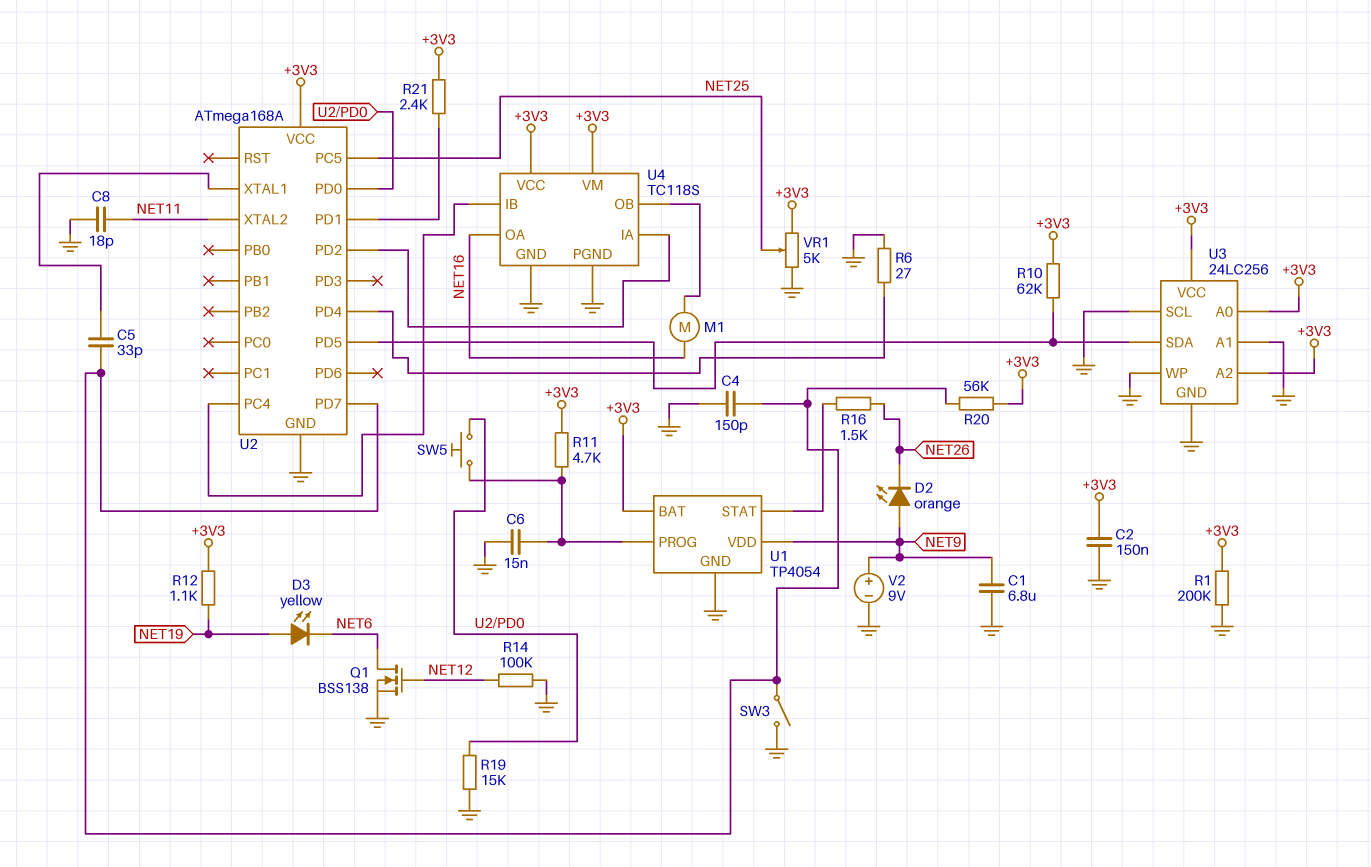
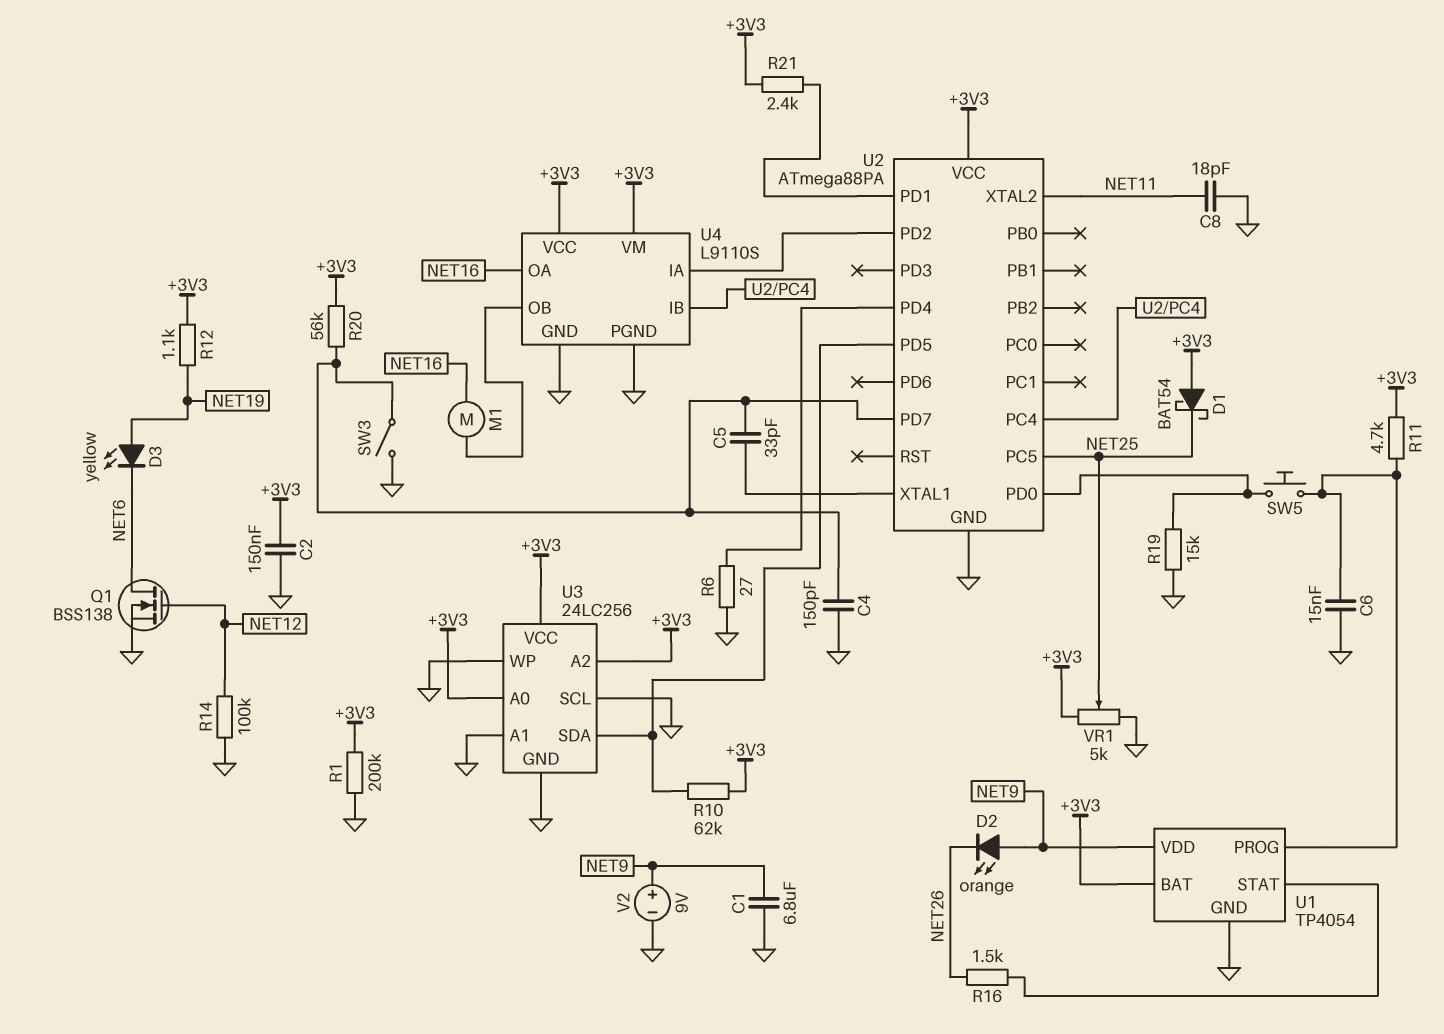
D1: none -> schottky BAT54 (A +3V3, K NET25)
U2: ATmega168A -> ATmega88PA
U4: TC118S -> L9110S

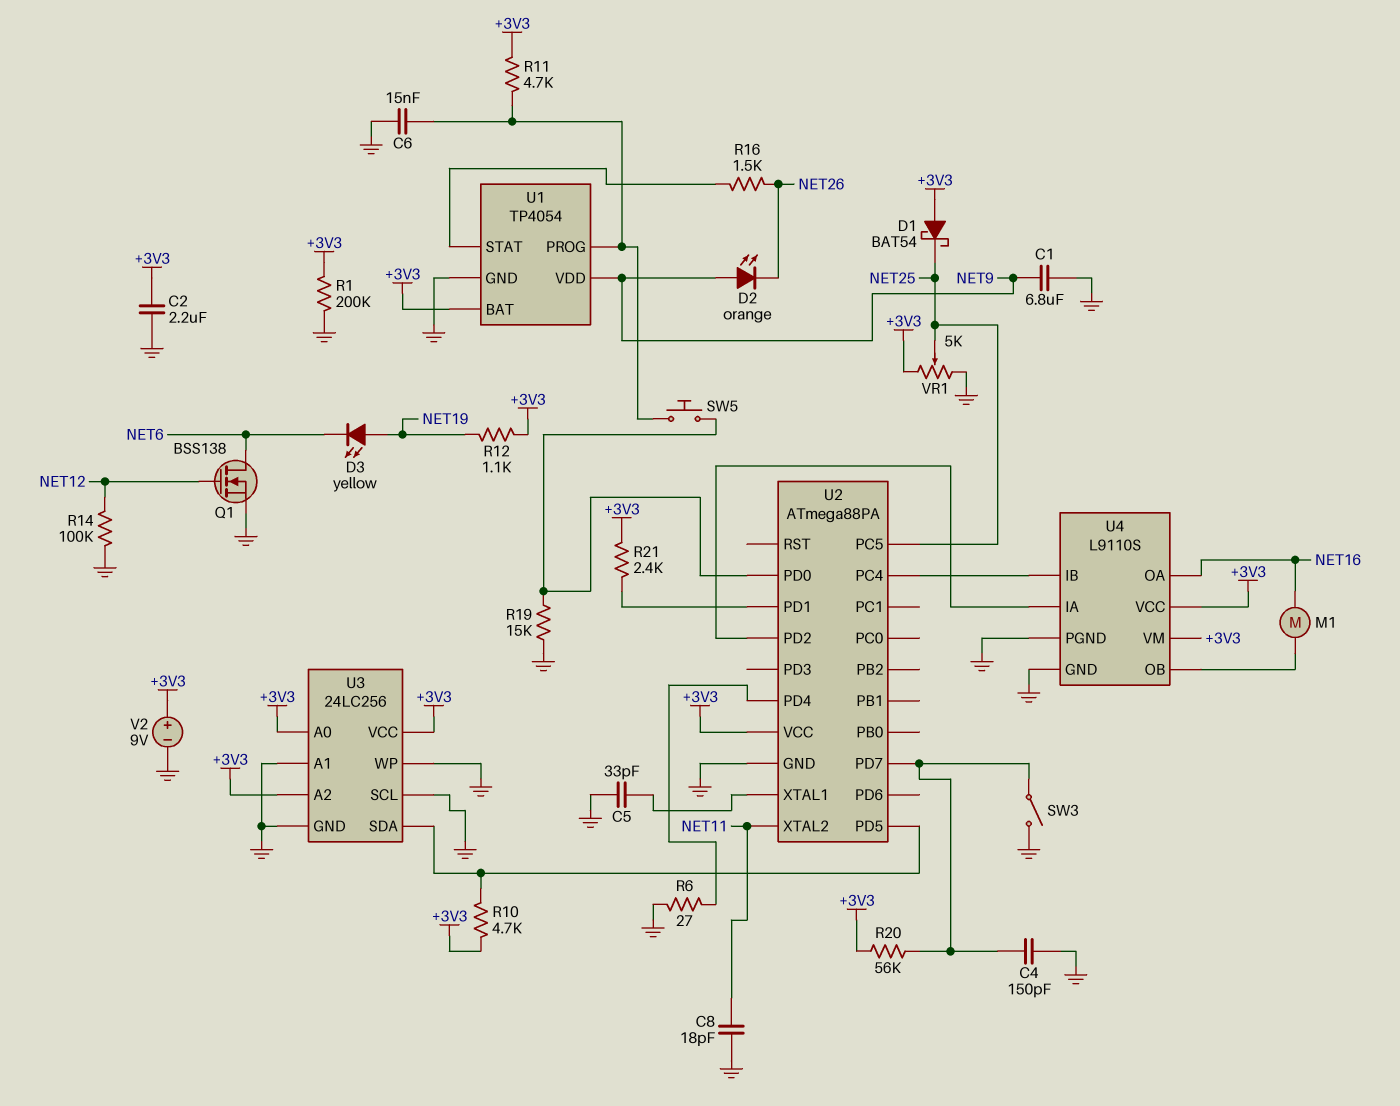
C2: 150nF (+3V3, GND) -> 2.2uF (+3V3, GND)
C5: 33pF (U2/PD7, U2/XTAL1) -> 33pF (GND, U2/XTAL1)
R10: 62k (+3V3, U2/PD5) -> 4.7k (+3V3, U2/PD5)
V2: 9V (plus NET9, minus GND) -> 9V (plus +3V3, minus GND)

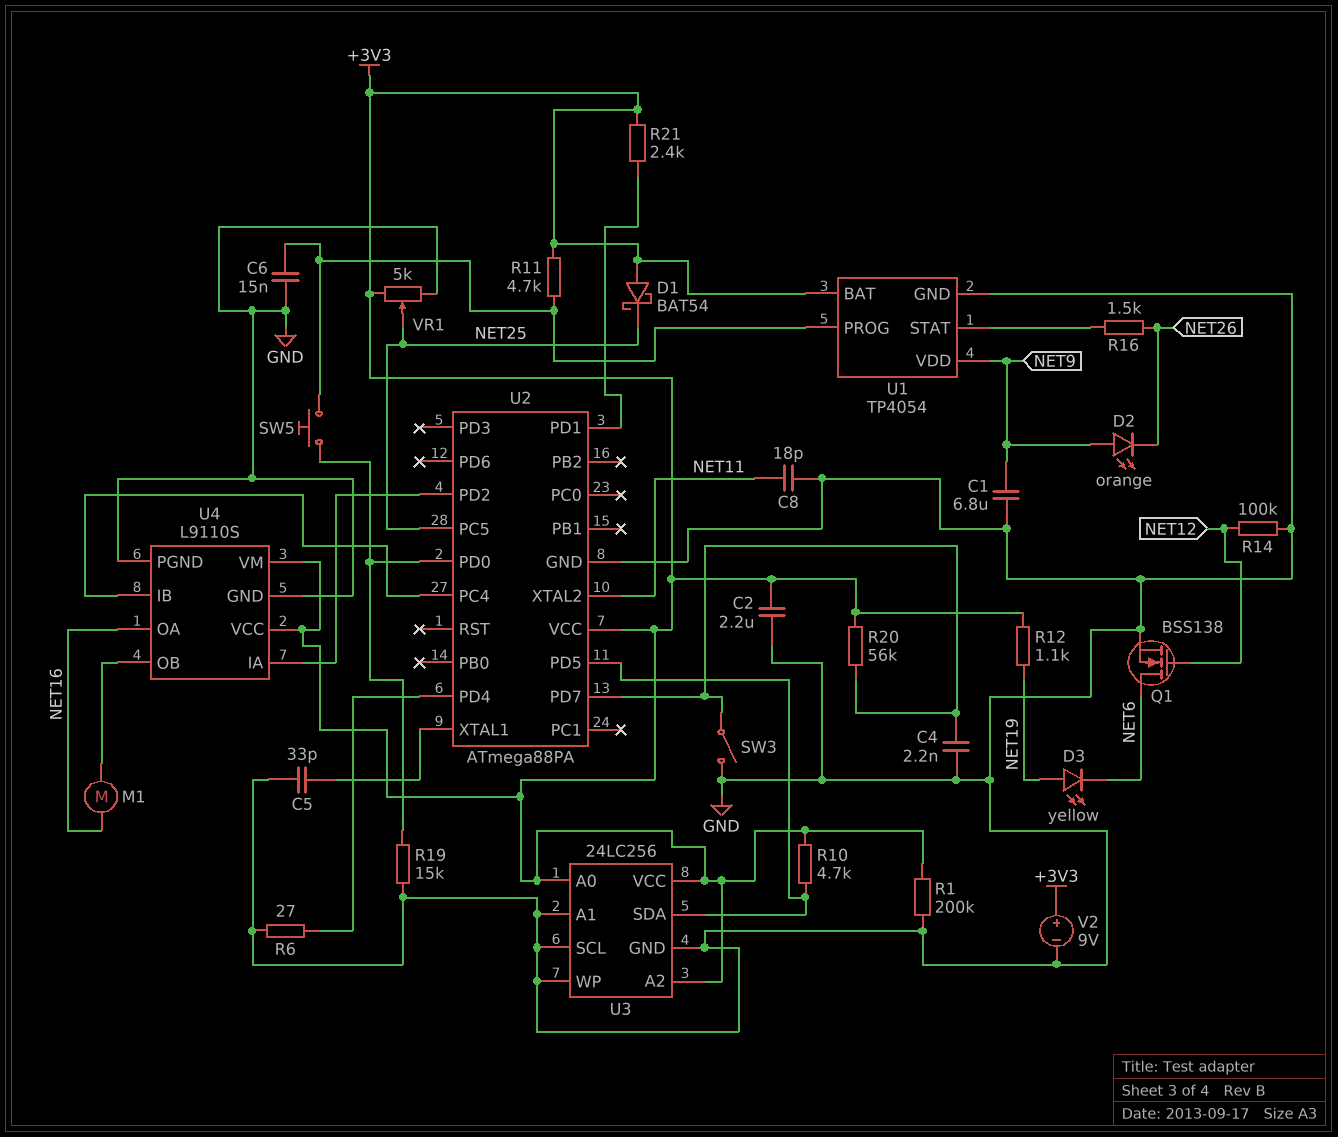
C4: 150pF (GND, U2/PD7) -> 2.2nF (GND, U2/PD7)

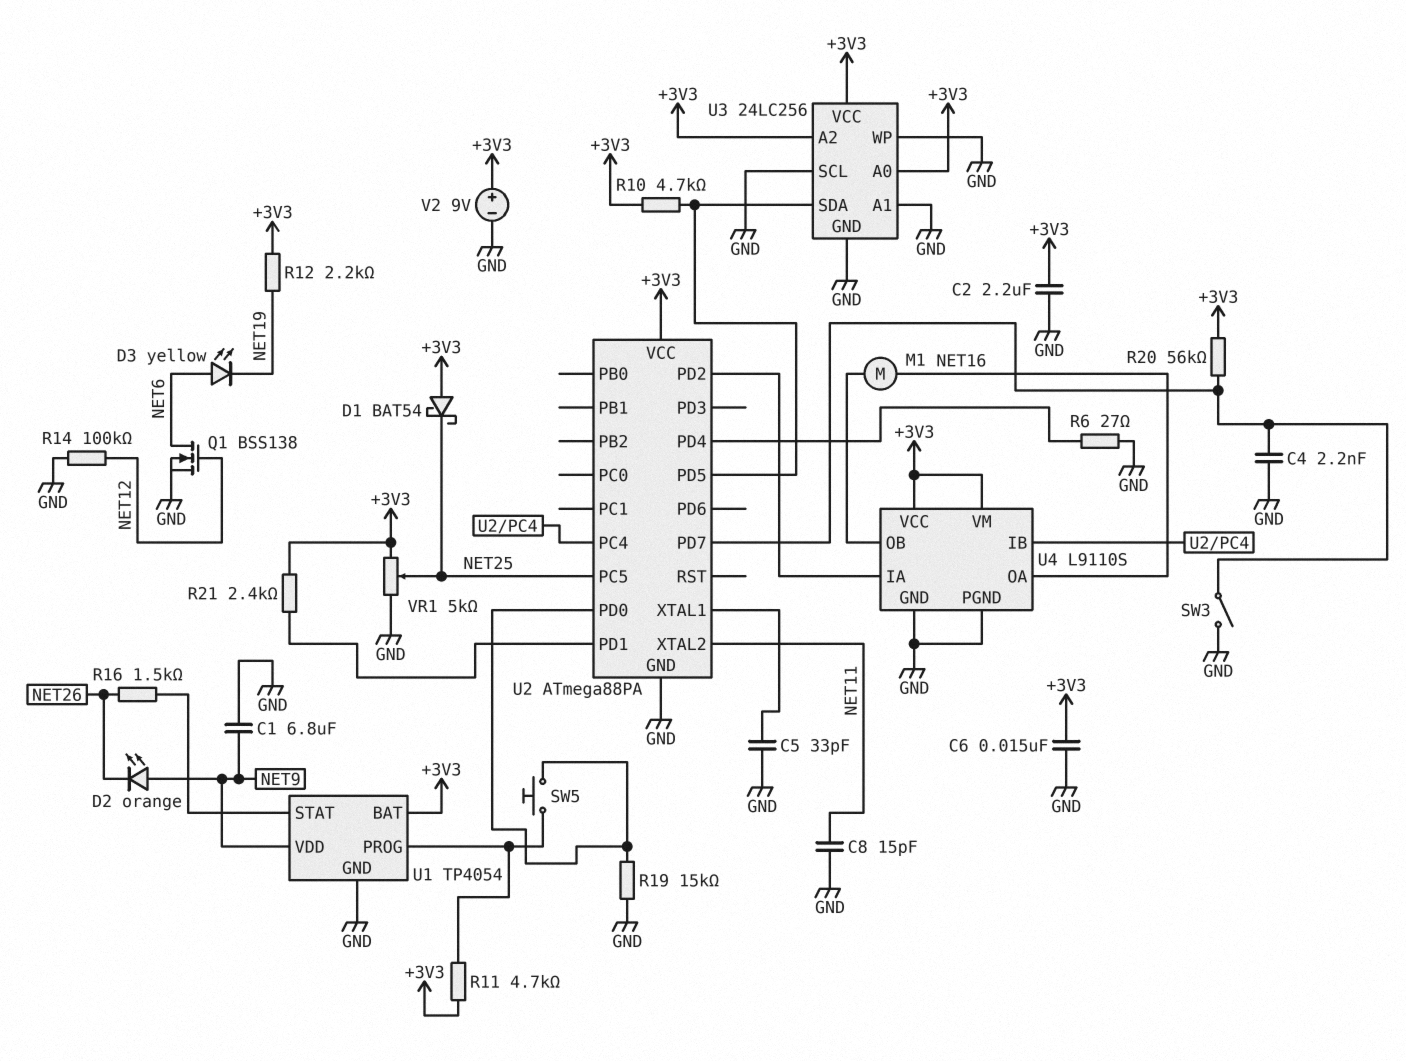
C6: 15nF (GND, U1/PROG) -> 15nF (+3V3, GND)
C8: 18pF (GND, NET11) -> 15pF (GND, NET11)
D3: LED yellow (A NET19, K NET6) -> LED yellow (A NET6, K NET19)
R1: 200k (+3V3, GND) -> none
R12: 1.1k (+3V3, NET19) -> 2.2k (+3V3, NET19)

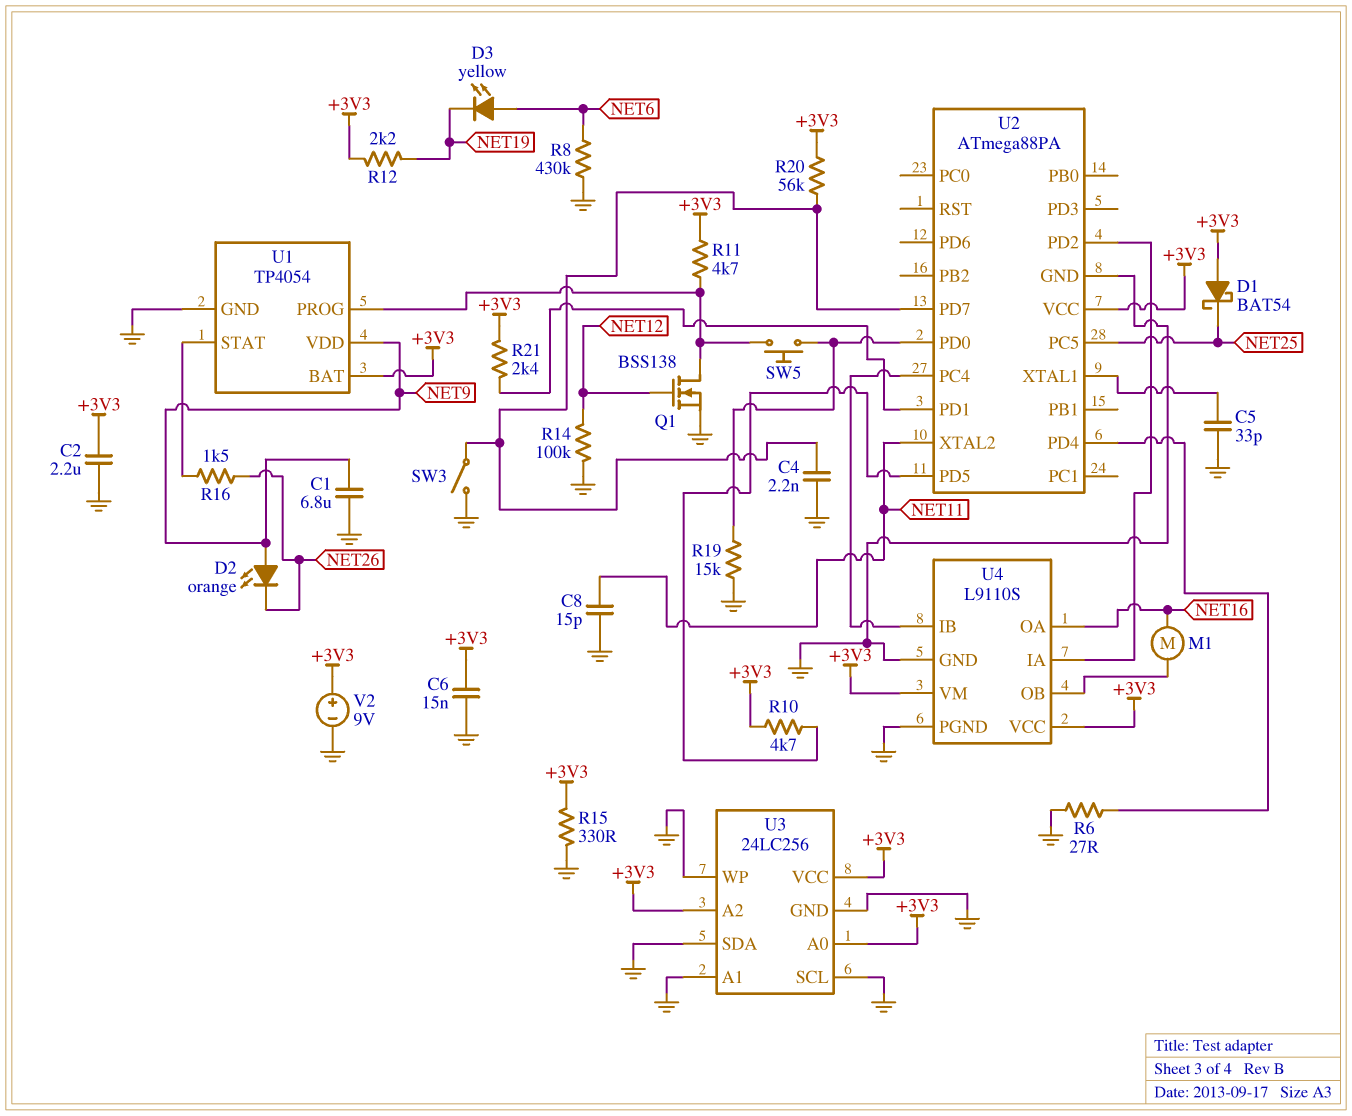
Q1: NMOS BSS138 (G NET12, D NET6, S GND) -> NMOS BSS138 (G NET12, D U1/PROG, S GND)
R8: none -> 430k (GND, NET6)
R15: none -> 330 (+3V3, GND)
U3 pin SDA: U2/PD5 -> GND
VR1: 5k (+3V3, GND, wiper NET25) -> none

